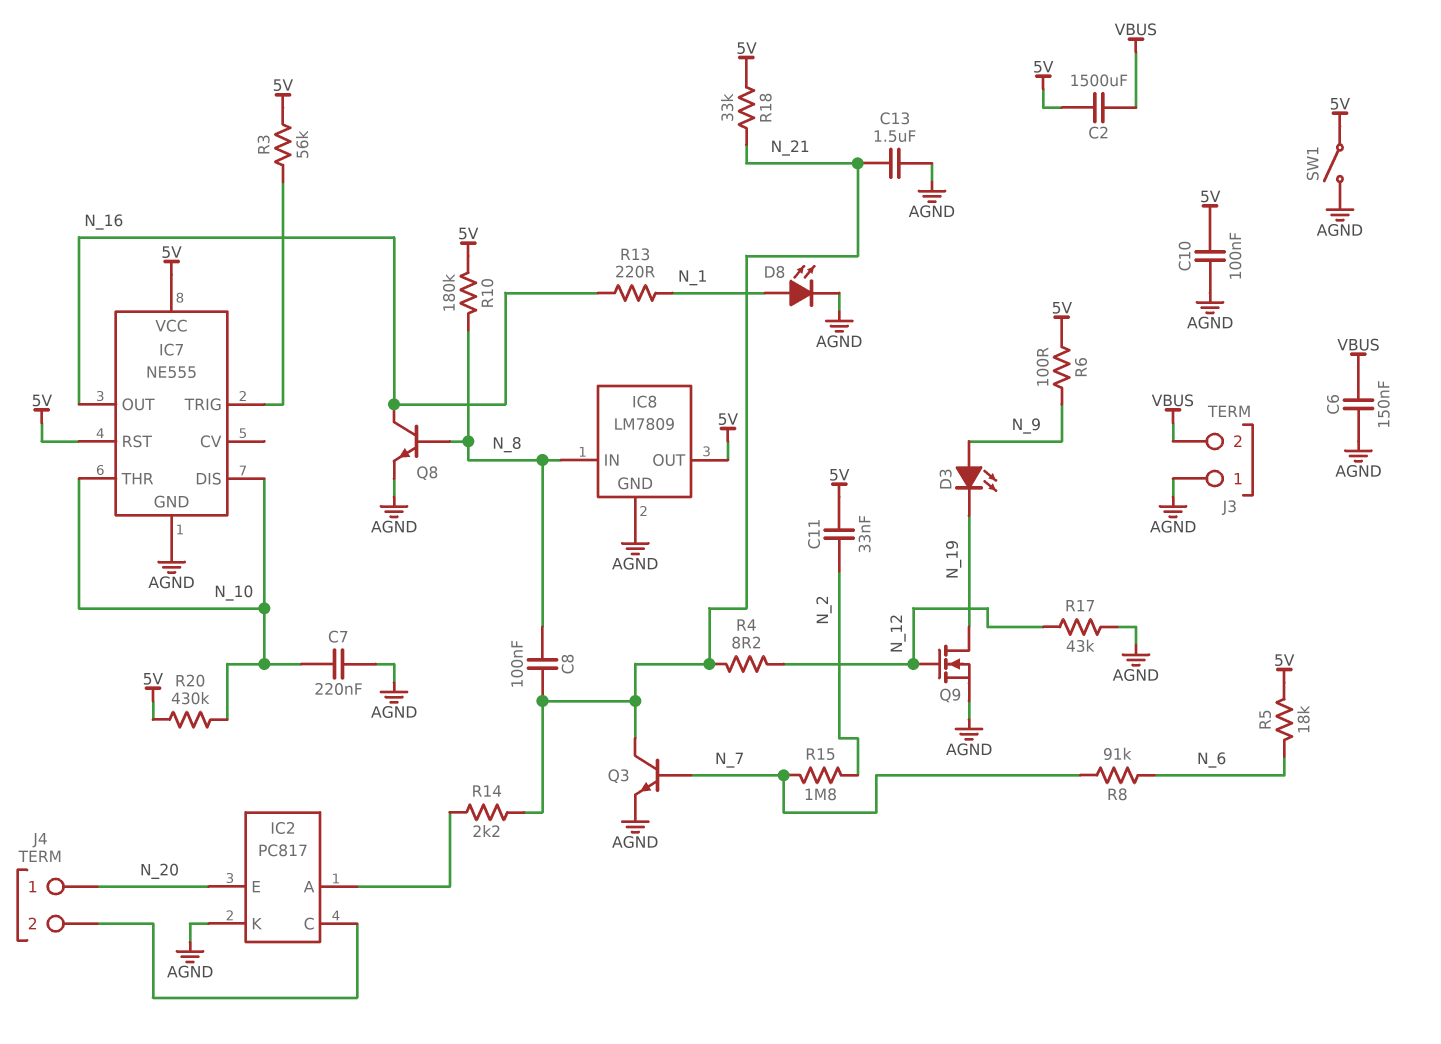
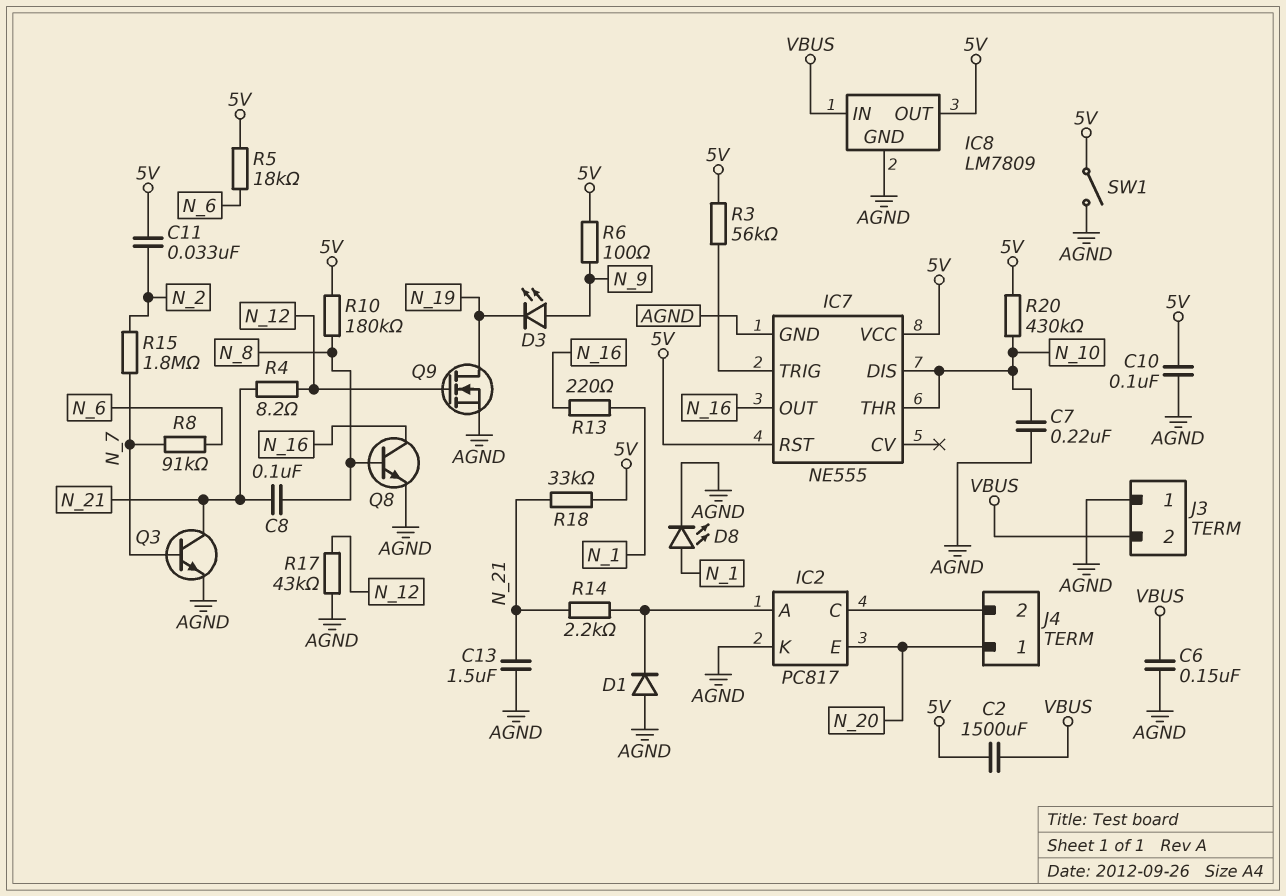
D1: none -> diode (A AGND, K IC2/A)
IC8 pin IN: N_8 -> VBUS

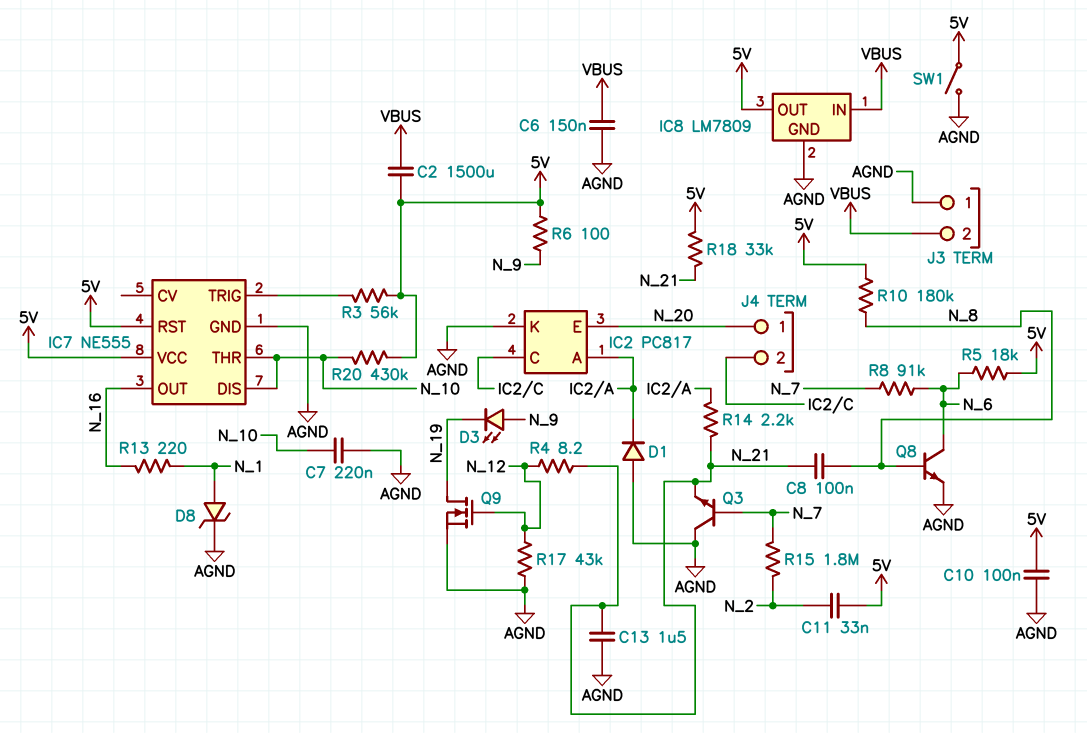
D8: LED (A N_1, K AGND) -> zener (A N_1, K AGND)
Q3: NPN (B N_7, C N_21, E AGND) -> NPN (B N_7, C AGND, E N_21)
Q8: NPN (B N_8, C N_16, E AGND) -> NPN (B N_8, C N_6, E AGND)

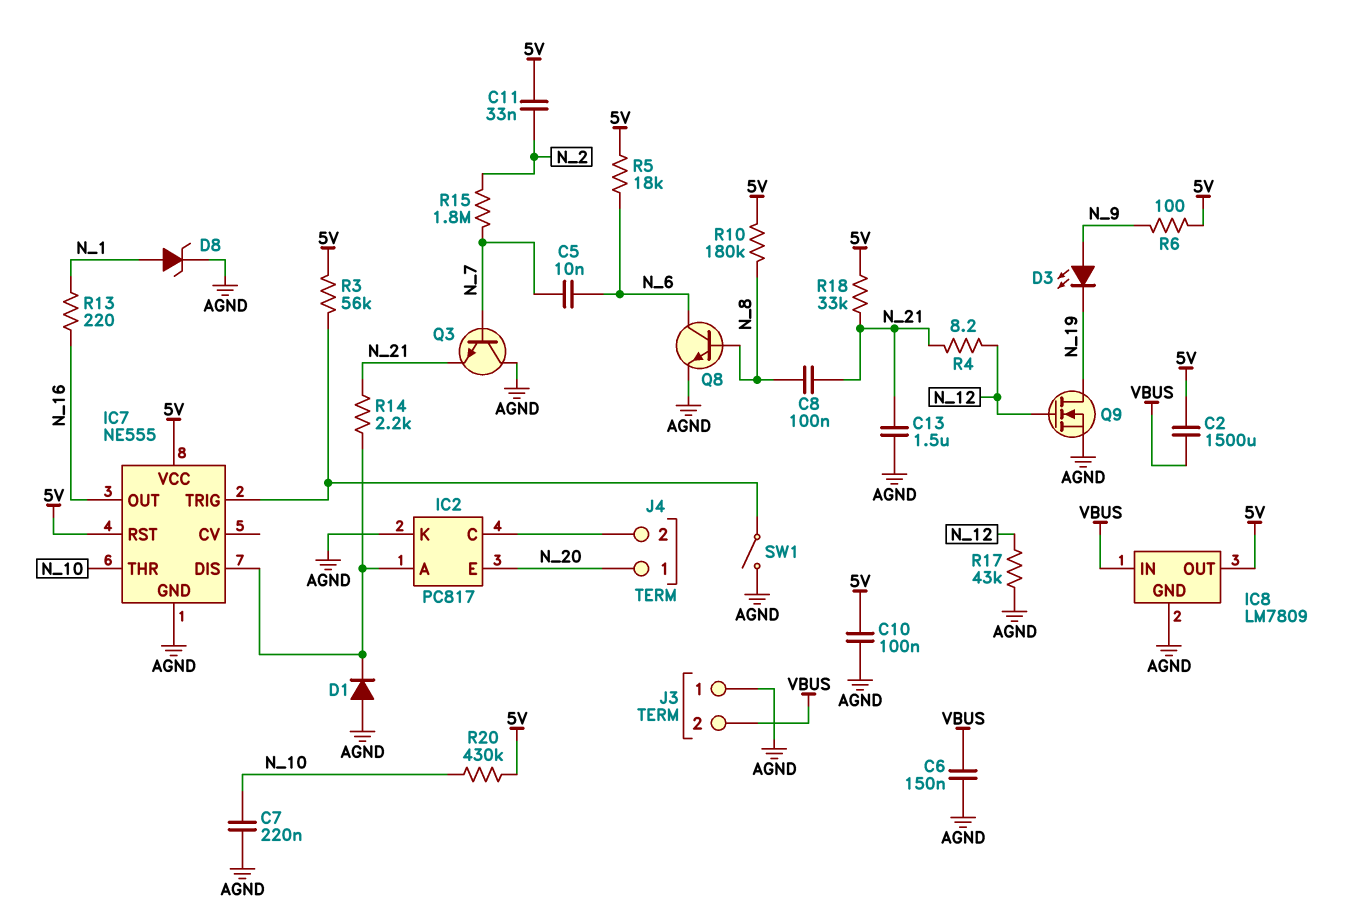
C5: none -> 10nF (N_6, N_7)
IC7 pin DIS: N_10 -> IC2/A
R8: 91k (N_6, N_7) -> none
SW1: switch (5V, AGND) -> switch (AGND, IC7/TRIG)

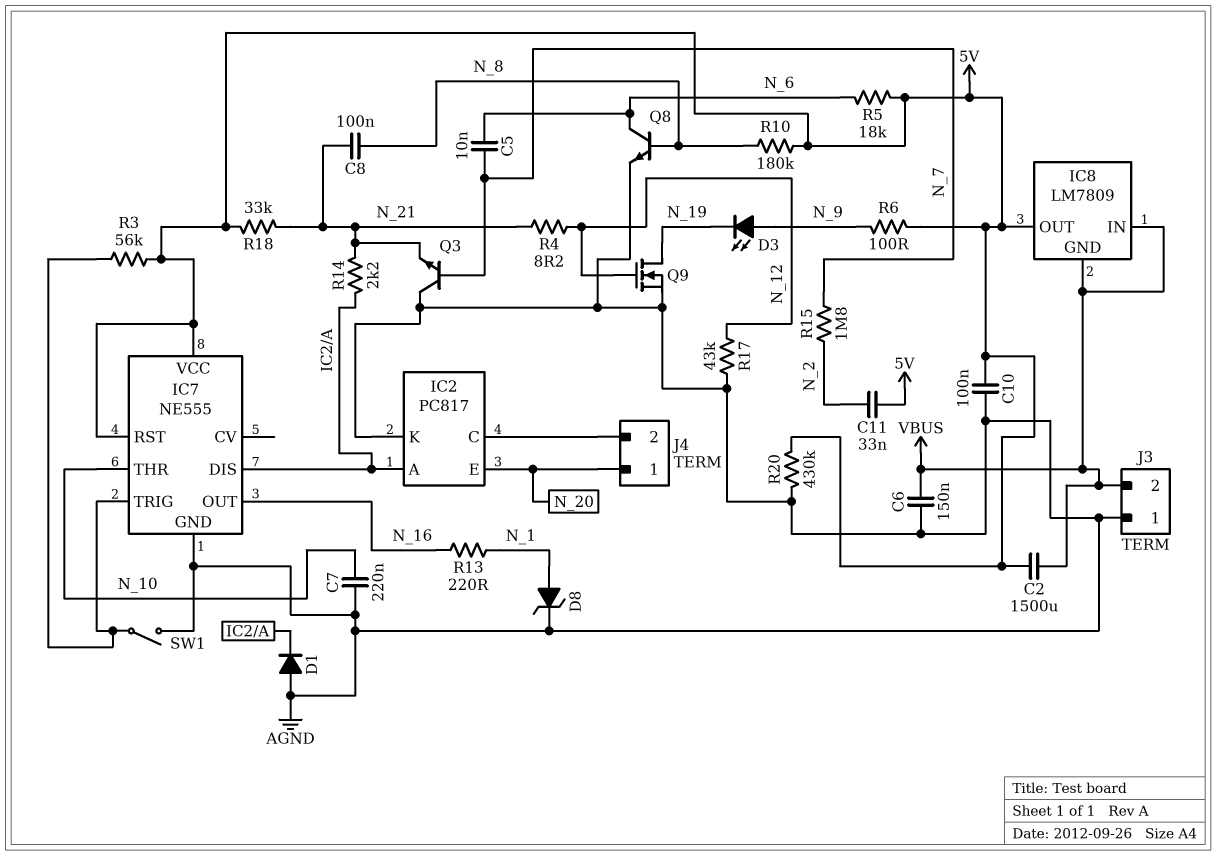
C13: 1.5uF (AGND, N_21) -> none
IC8 pin GND: AGND -> VBUS
R20: 430k (5V, N_10) -> 430k (5V, AGND)

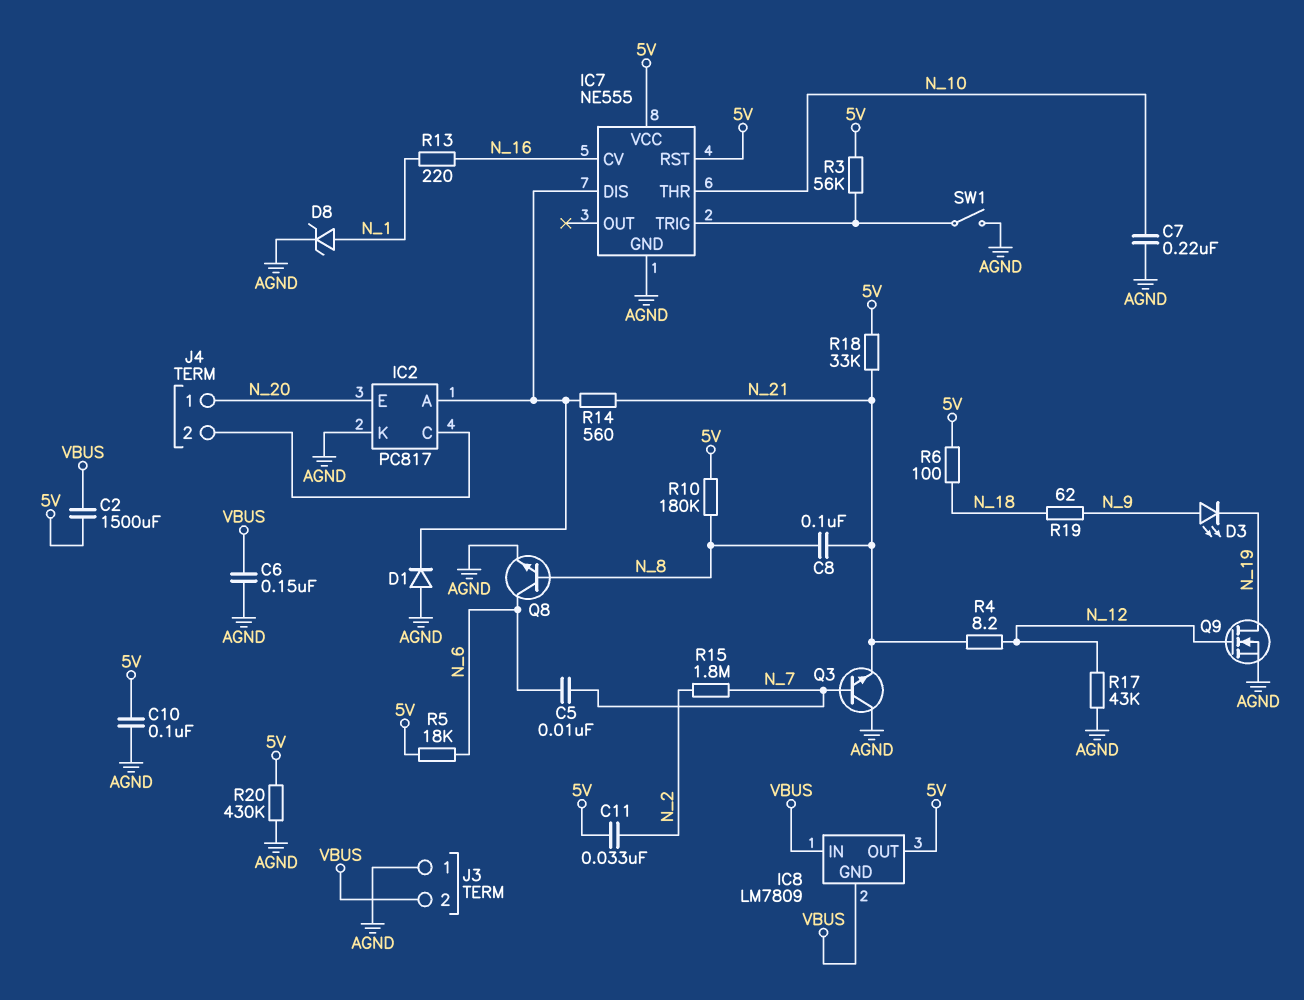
IC7 pin CV: none -> N_16
IC7 pin OUT: N_16 -> none
R6: 100 (5V, N_9) -> 100 (5V, N_18)
R14: 2.2k (IC2/A, N_21) -> 560 (IC2/A, N_21)
R19: none -> 62 (N_9, N_18)

